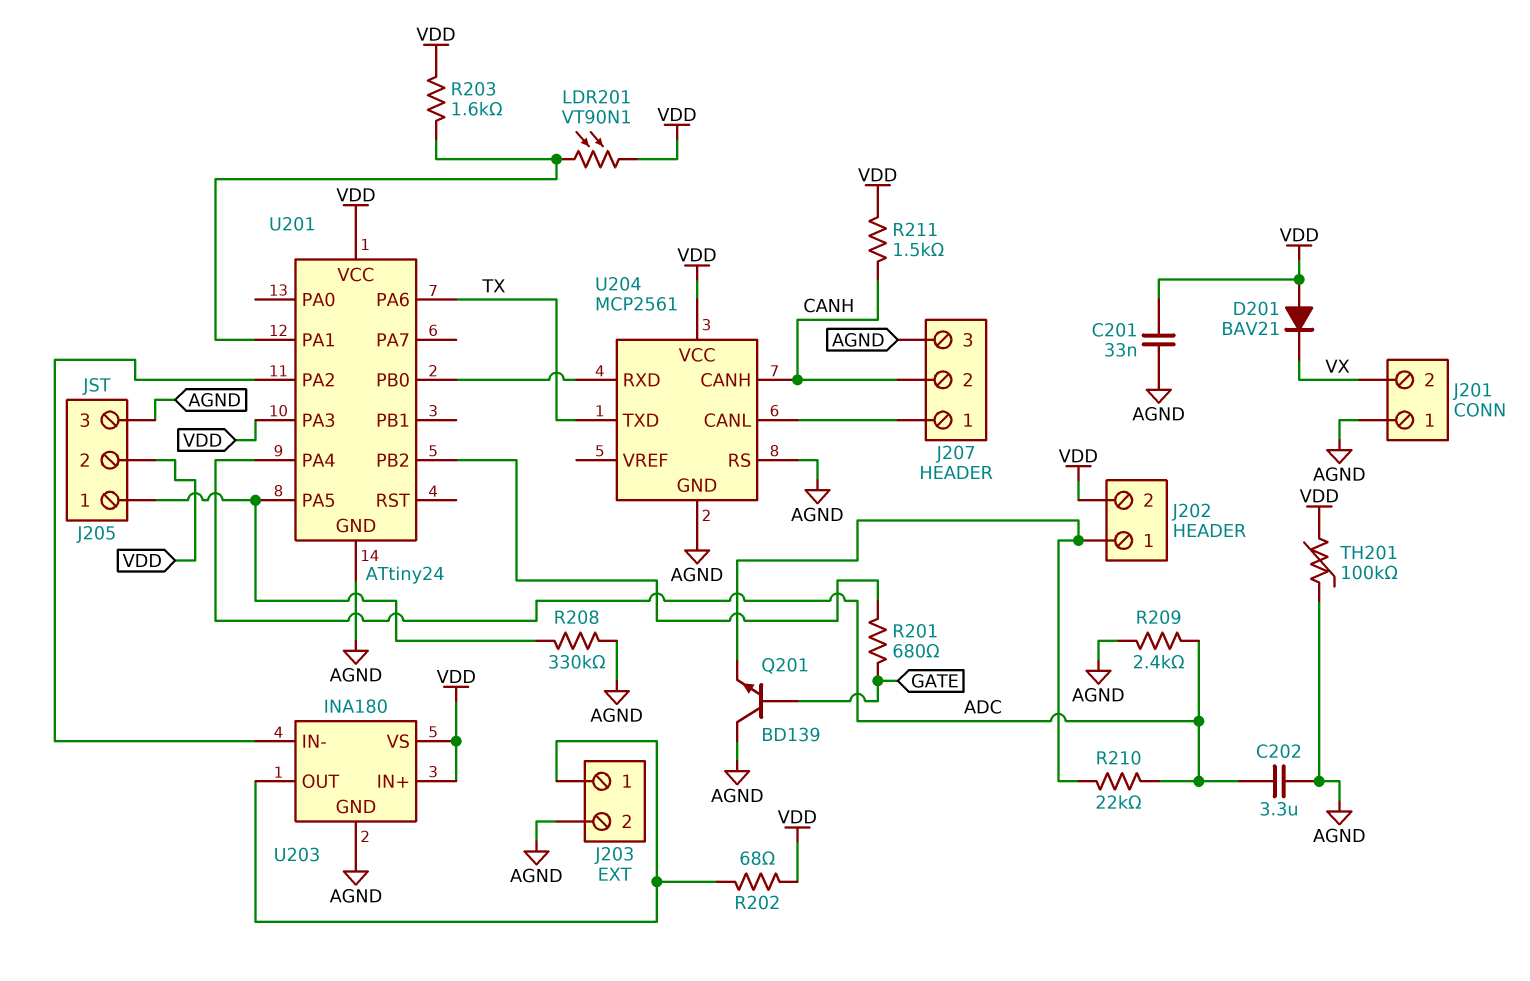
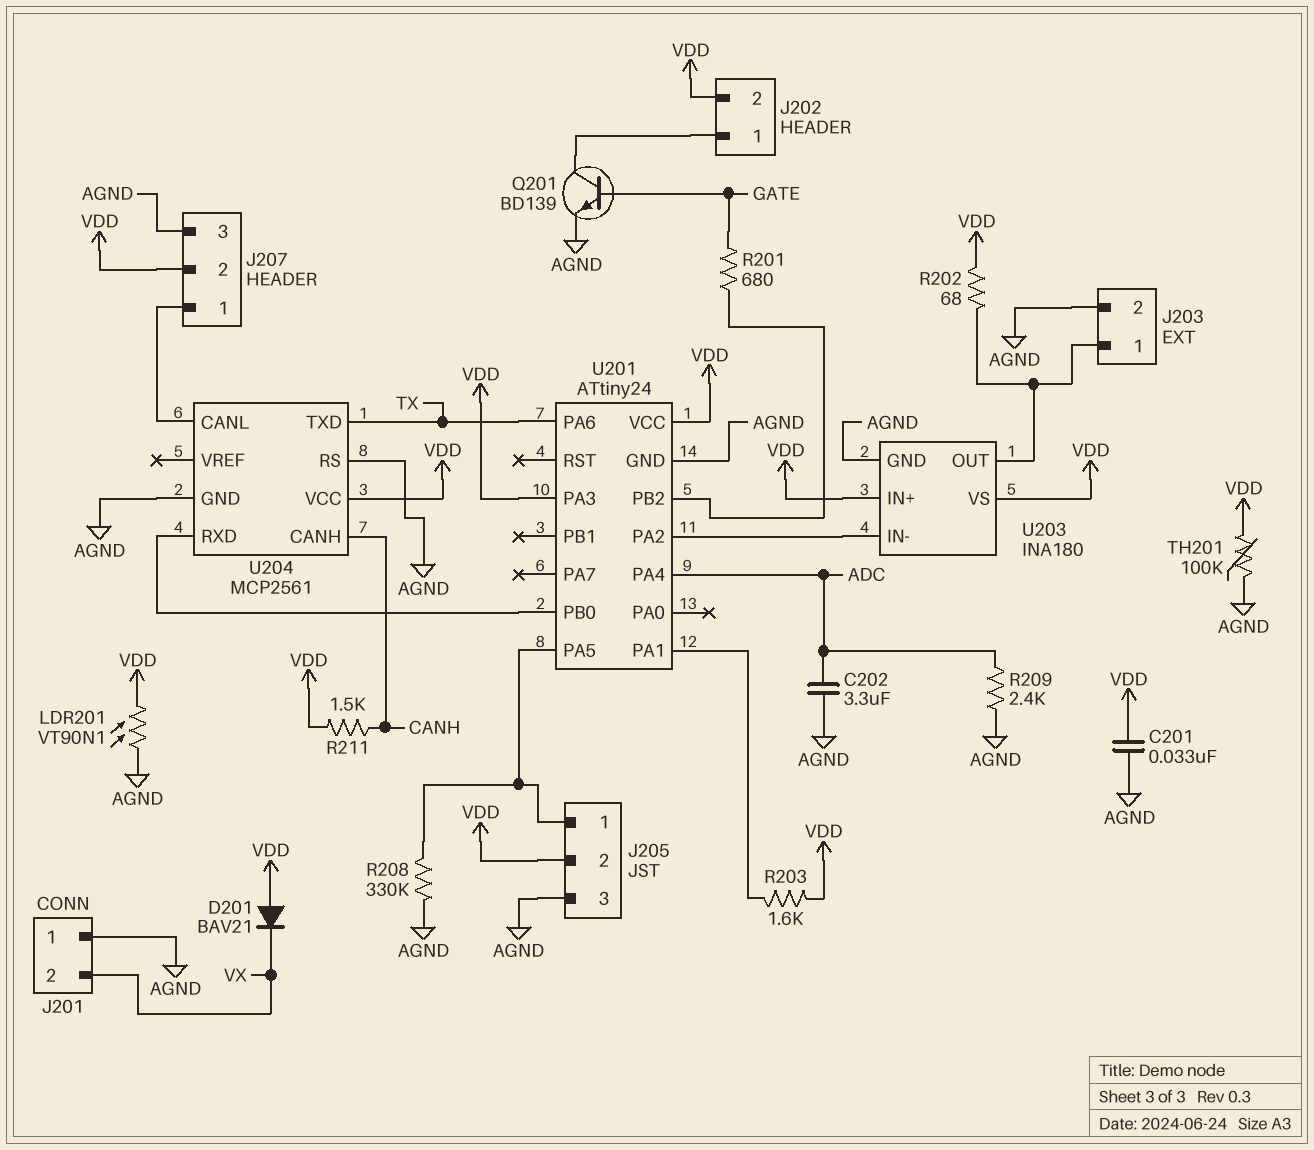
J207 pin 2: CANH -> VDD
LDR201: VT90N1 (U201/PA1, VDD) -> VT90N1 (AGND, VDD)
Q201: NPN BD139 (B GATE, C AGND, E J202/1) -> NPN BD139 (B GATE, C J202/1, E AGND)
R210: 22k (ADC, J202/1) -> none

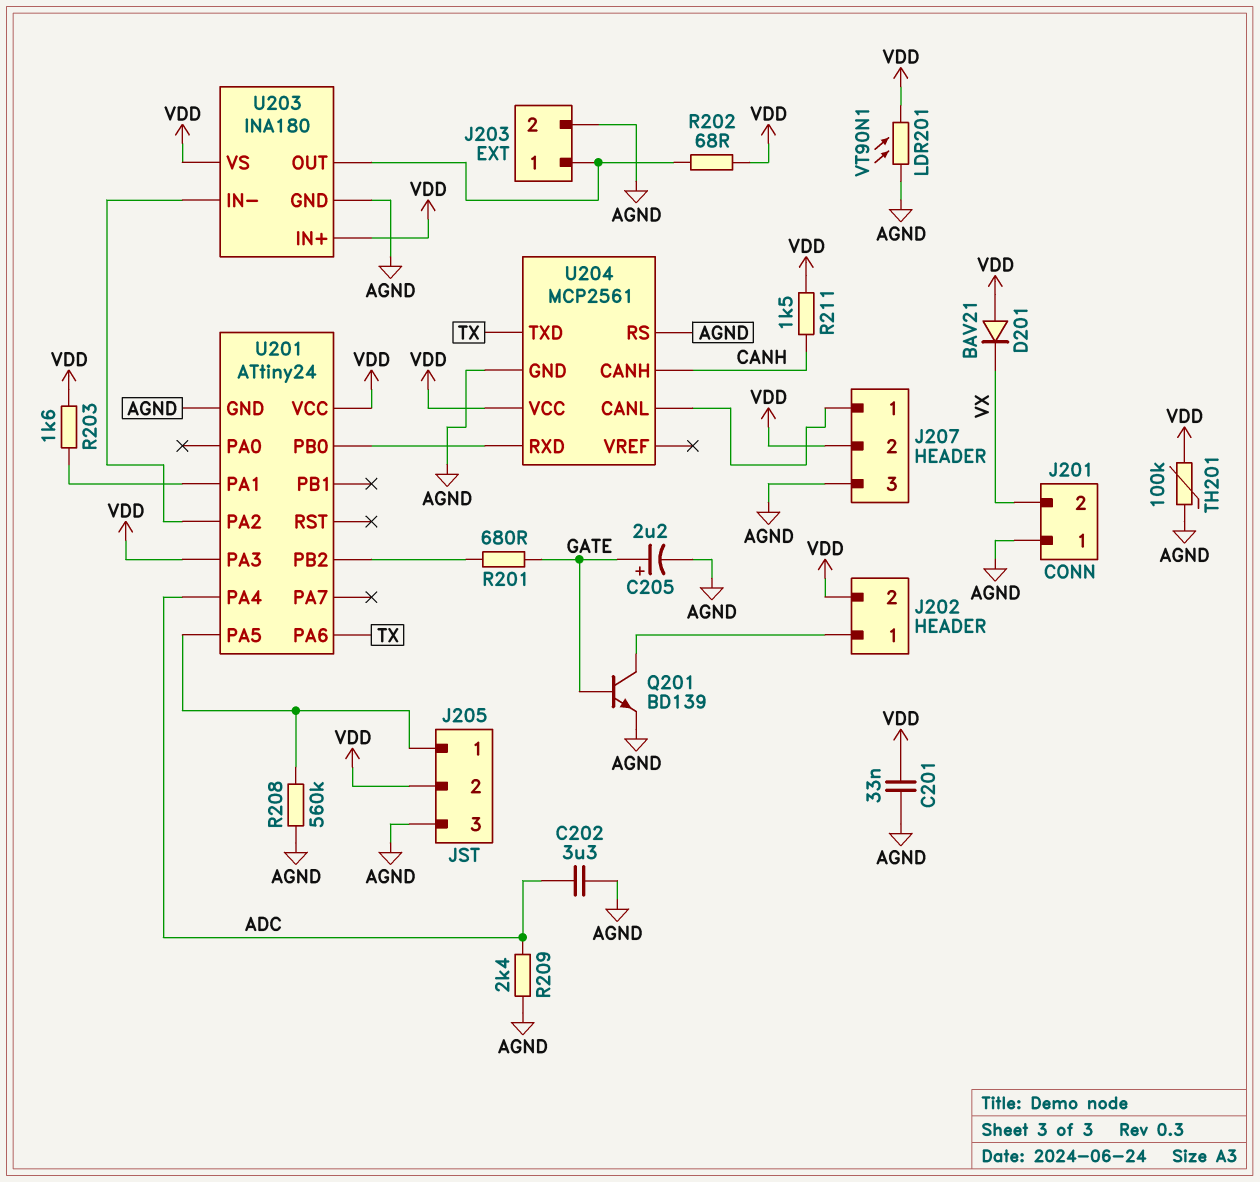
C205: none -> 2.2uF (plus GATE, minus AGND)
R208: 330k (AGND, J205/1) -> 560k (AGND, J205/1)

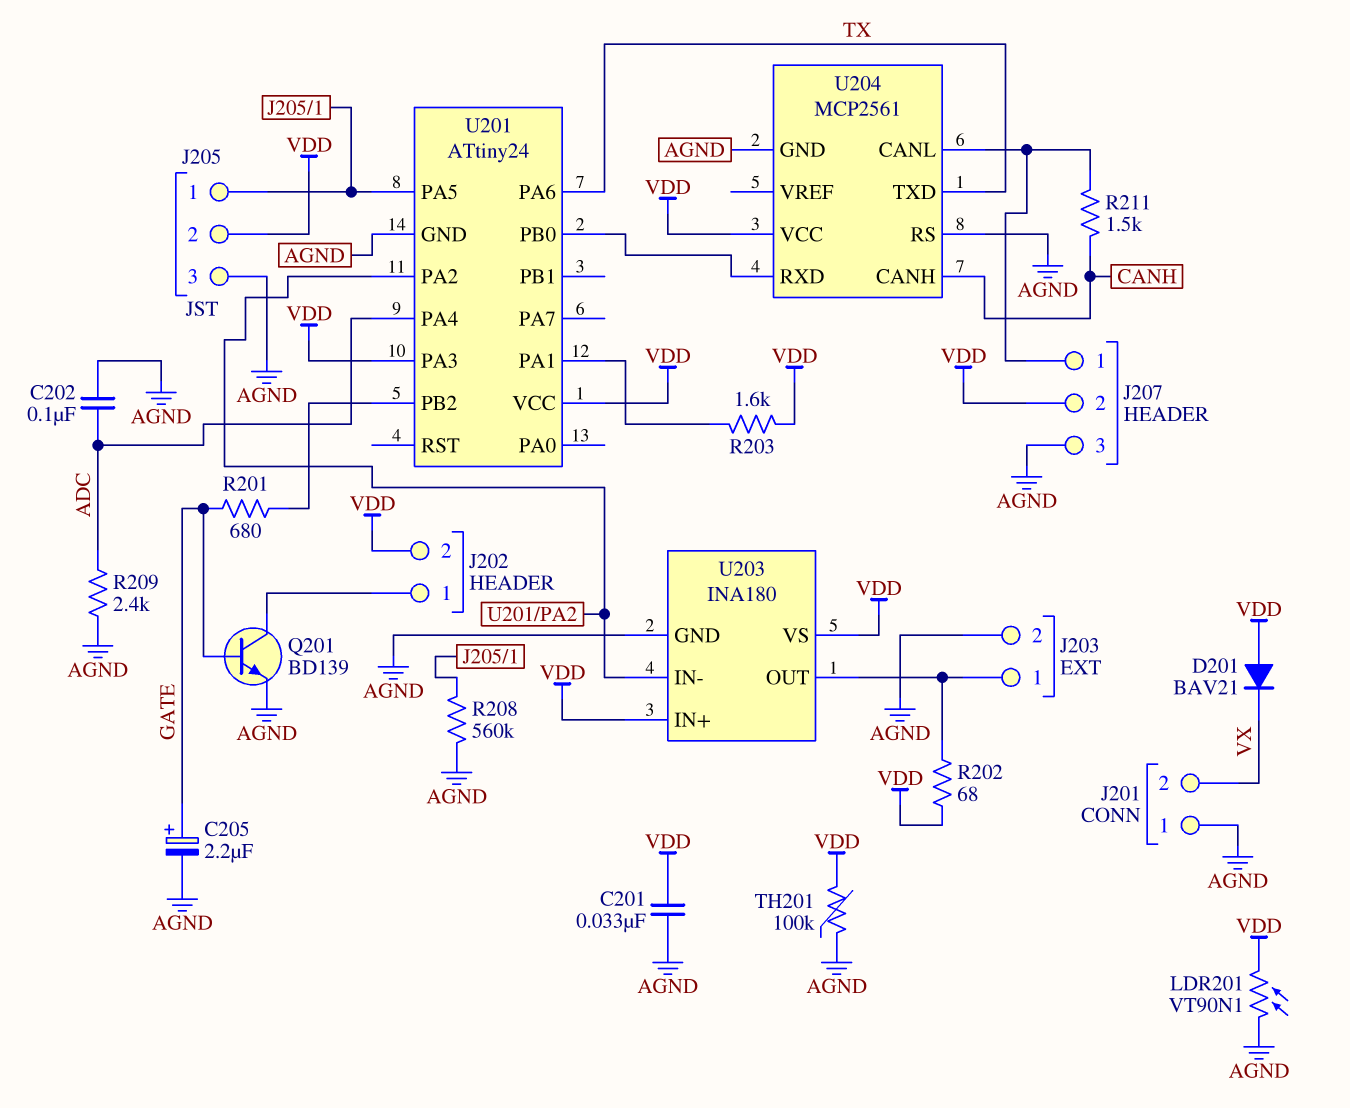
C202: 3.3uF (ADC, AGND) -> 100nF (ADC, AGND)
R211: 1.5k (CANH, VDD) -> 1.5k (CANH, J207/1)

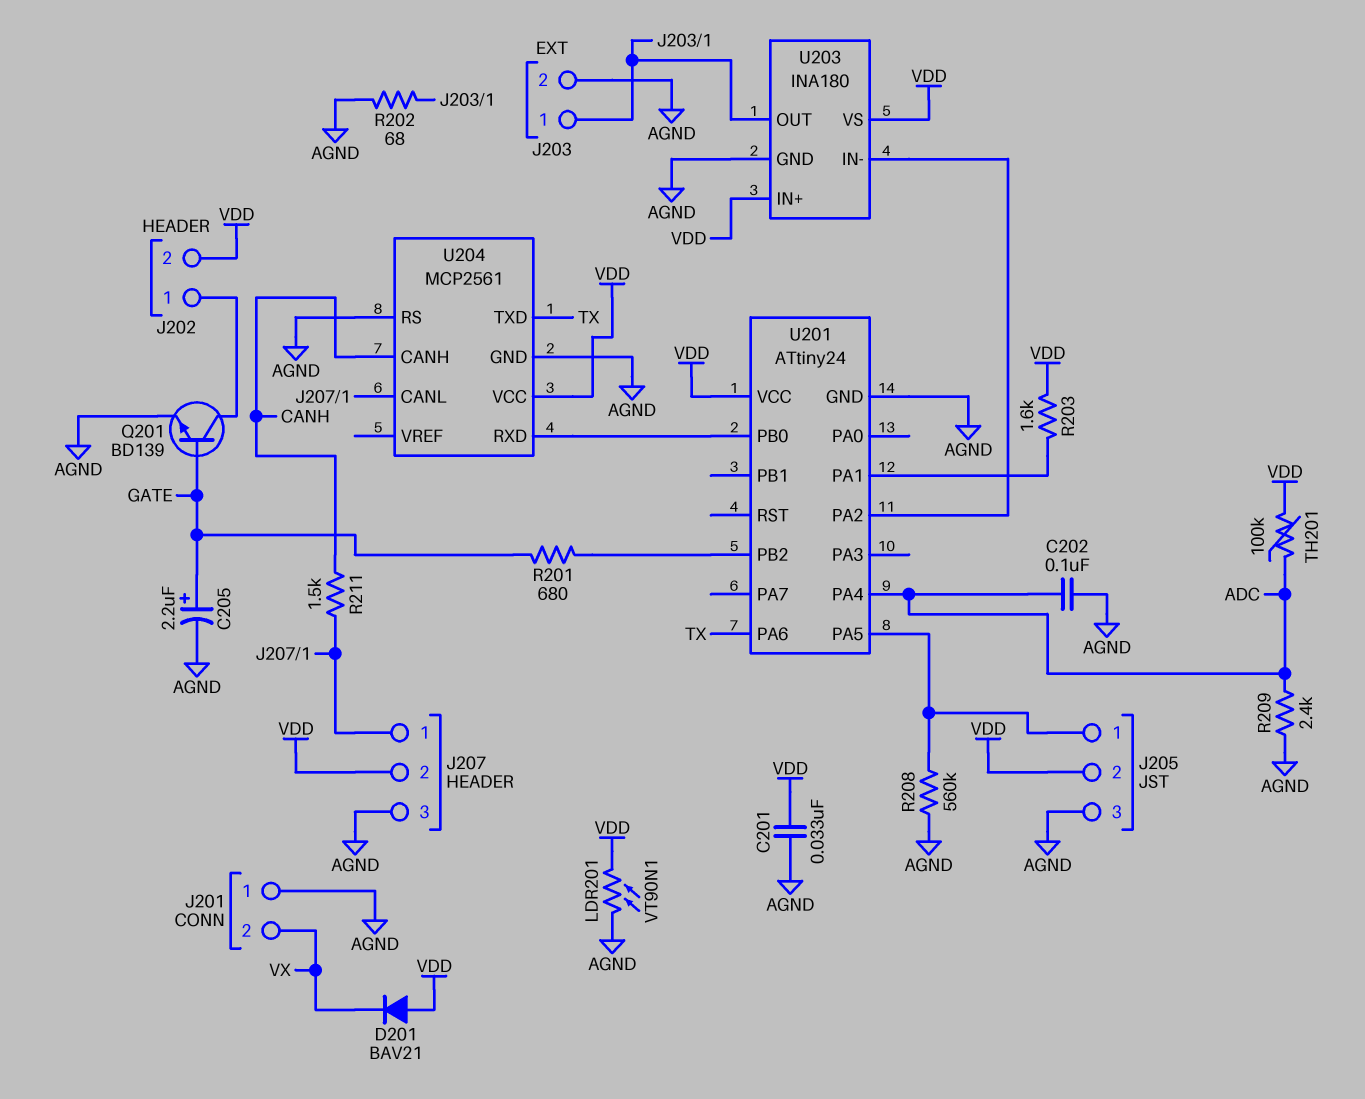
R202: 68 (J203/1, VDD) -> 68 (AGND, J203/1)
TH201: 100k (AGND, VDD) -> 100k (ADC, VDD)
U201 pin PA3: VDD -> none

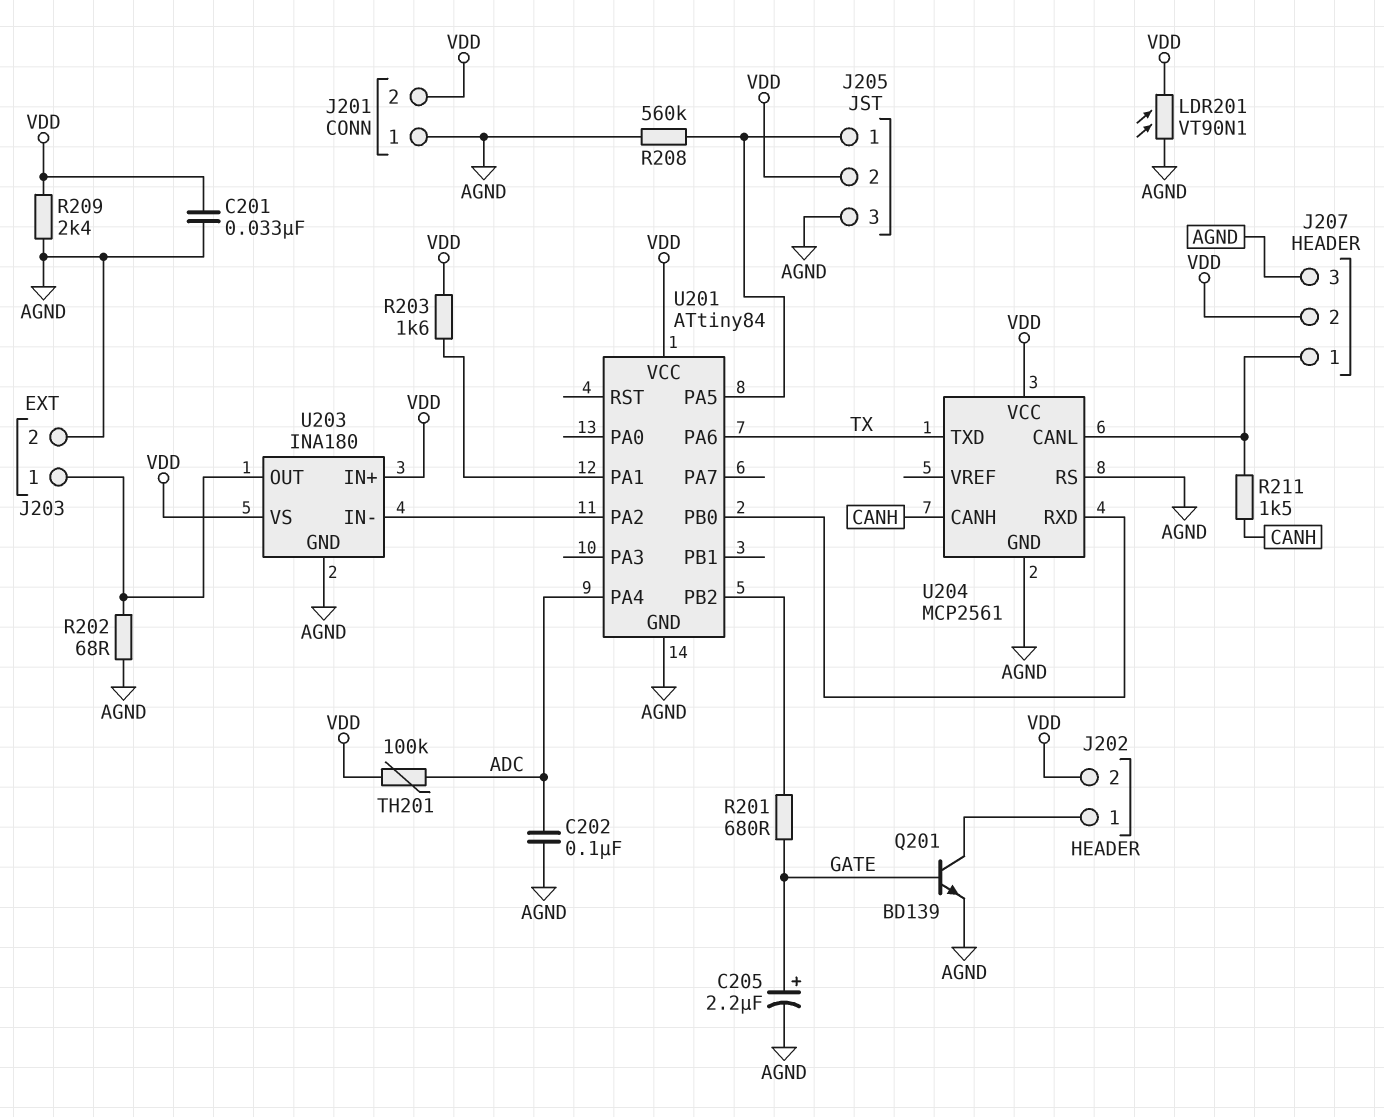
D201: diode BAV21 (A VDD, K VX) -> none
J201 pin 2: VX -> VDD
R209: 2.4k (ADC, AGND) -> 2.4k (AGND, VDD)
U201: ATtiny24 -> ATtiny84

